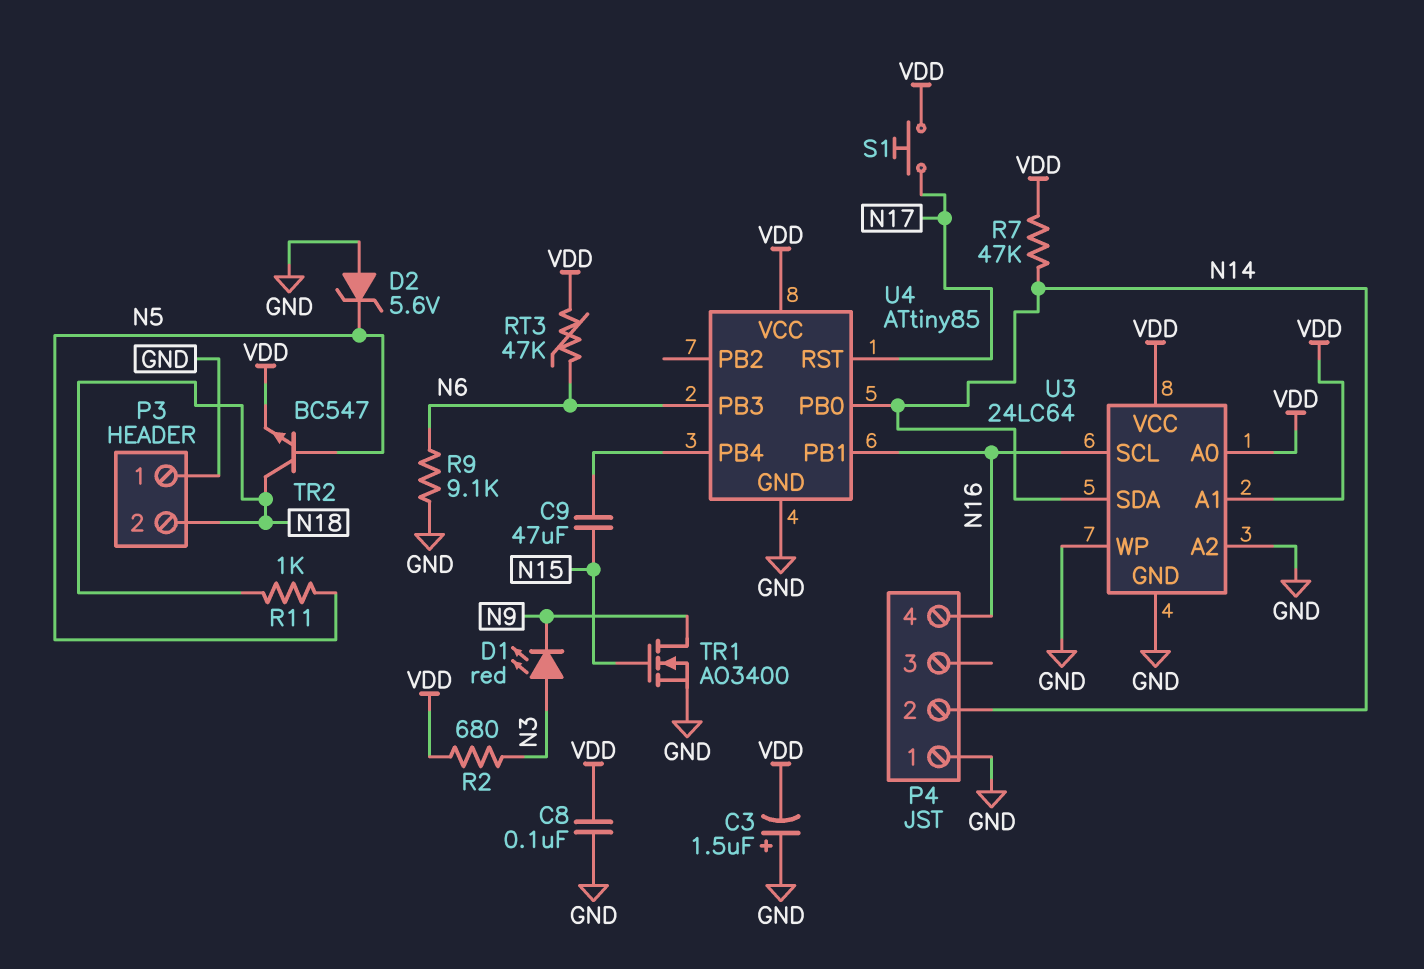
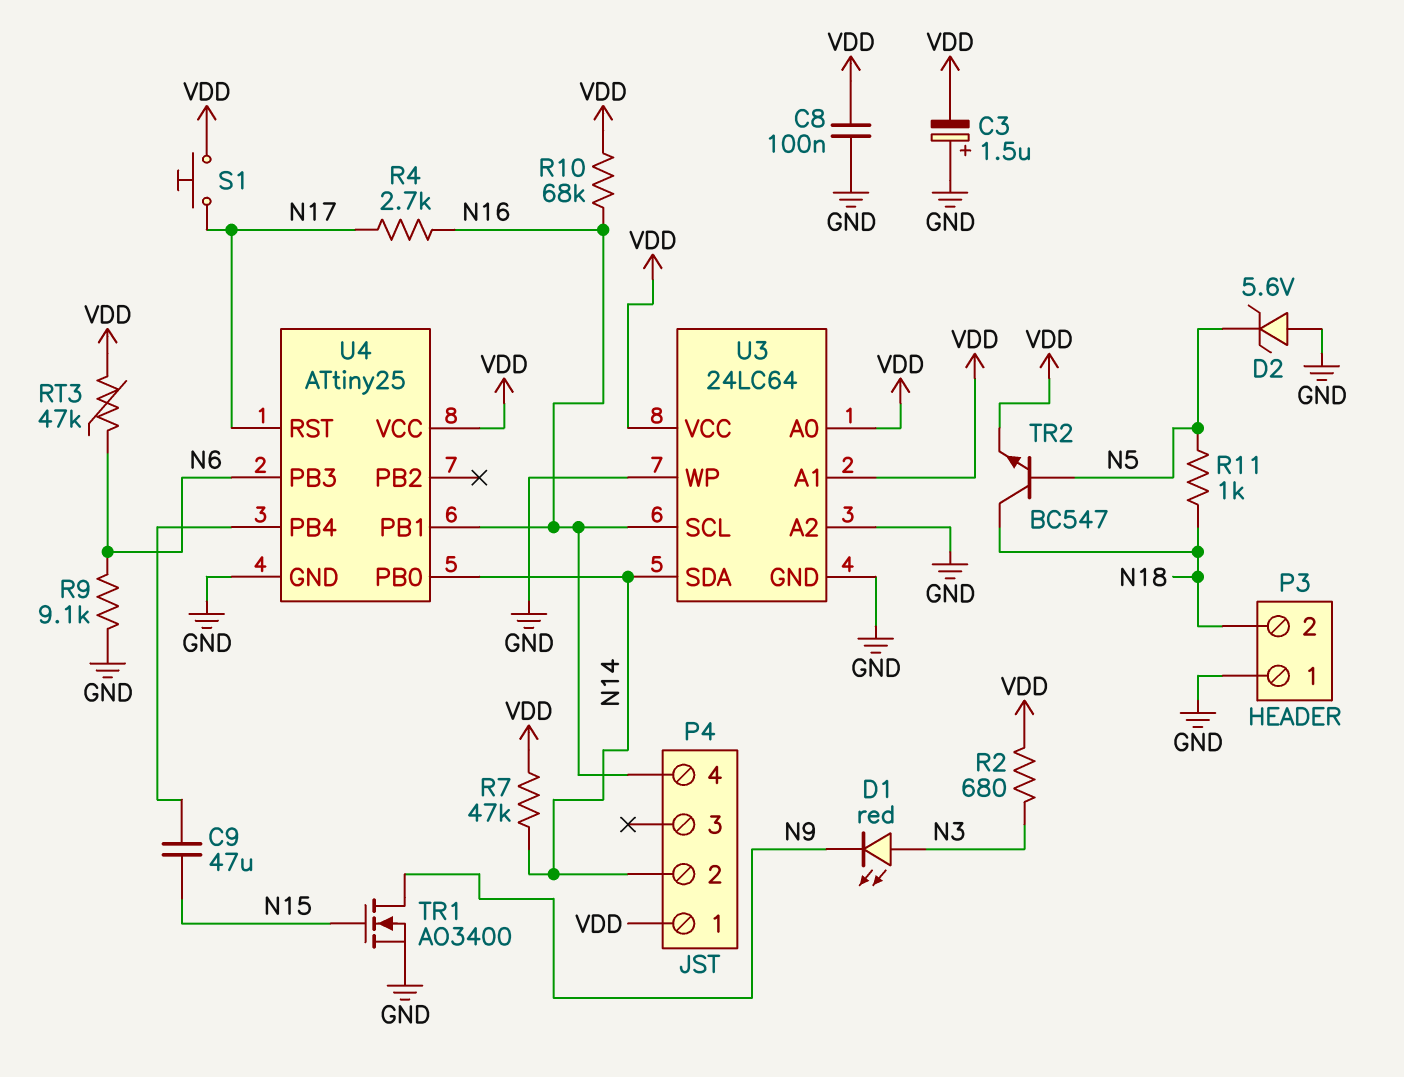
P4 pin 1: GND -> VDD
R4: none -> 2.7k (N16, N17)
R10: none -> 68k (N16, VDD)
U4: ATtiny85 -> ATtiny25

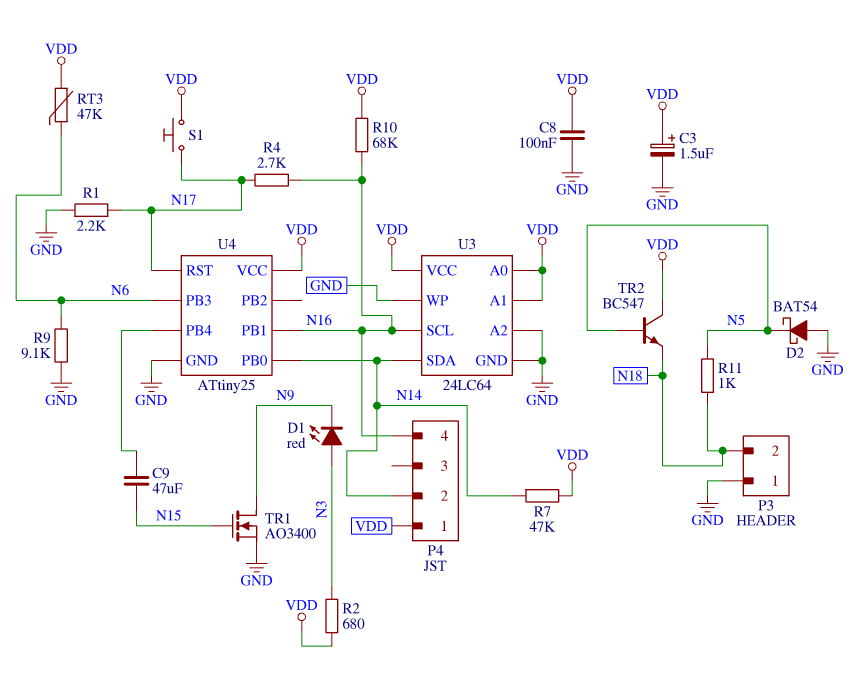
C3: 1.5uF (plus GND, minus VDD) -> 1.5uF (plus VDD, minus GND)
D2: zener 5.6V (A GND, K N5) -> schottky BAT54 (A GND, K N5)
R1: none -> 2.2k (GND, N17)
TR2: NPN BC547 (B N5, C N18, E VDD) -> NPN BC547 (B N5, C VDD, E N18)

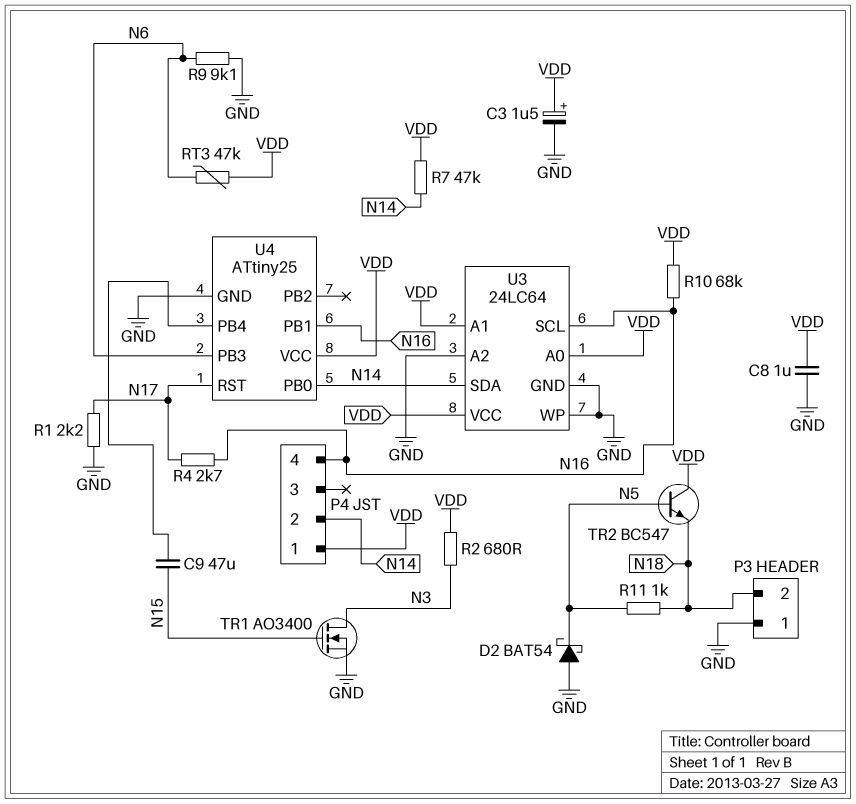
C8: 100nF (GND, VDD) -> 1uF (GND, VDD)
D1: LED red (A N3, K N9) -> none
S1: button (N17, VDD) -> none
TR1: NMOS AO3400 (G N15, D N9, S GND) -> NMOS AO3400 (G N15, D N3, S GND)

